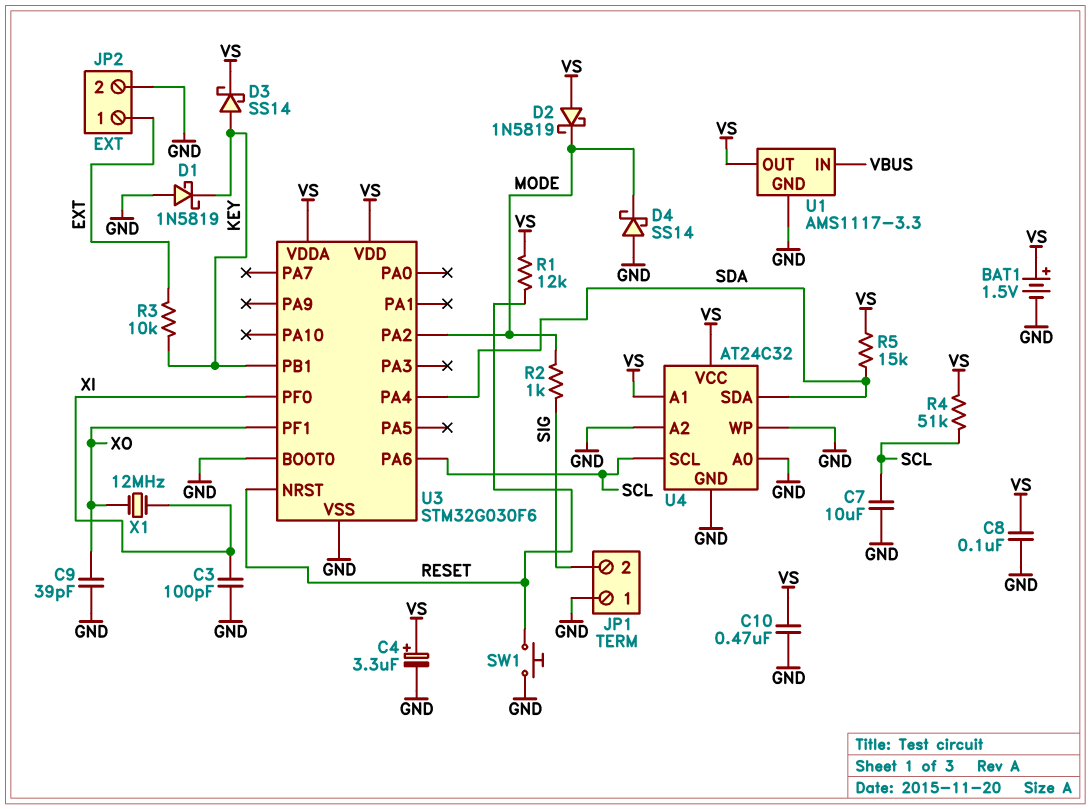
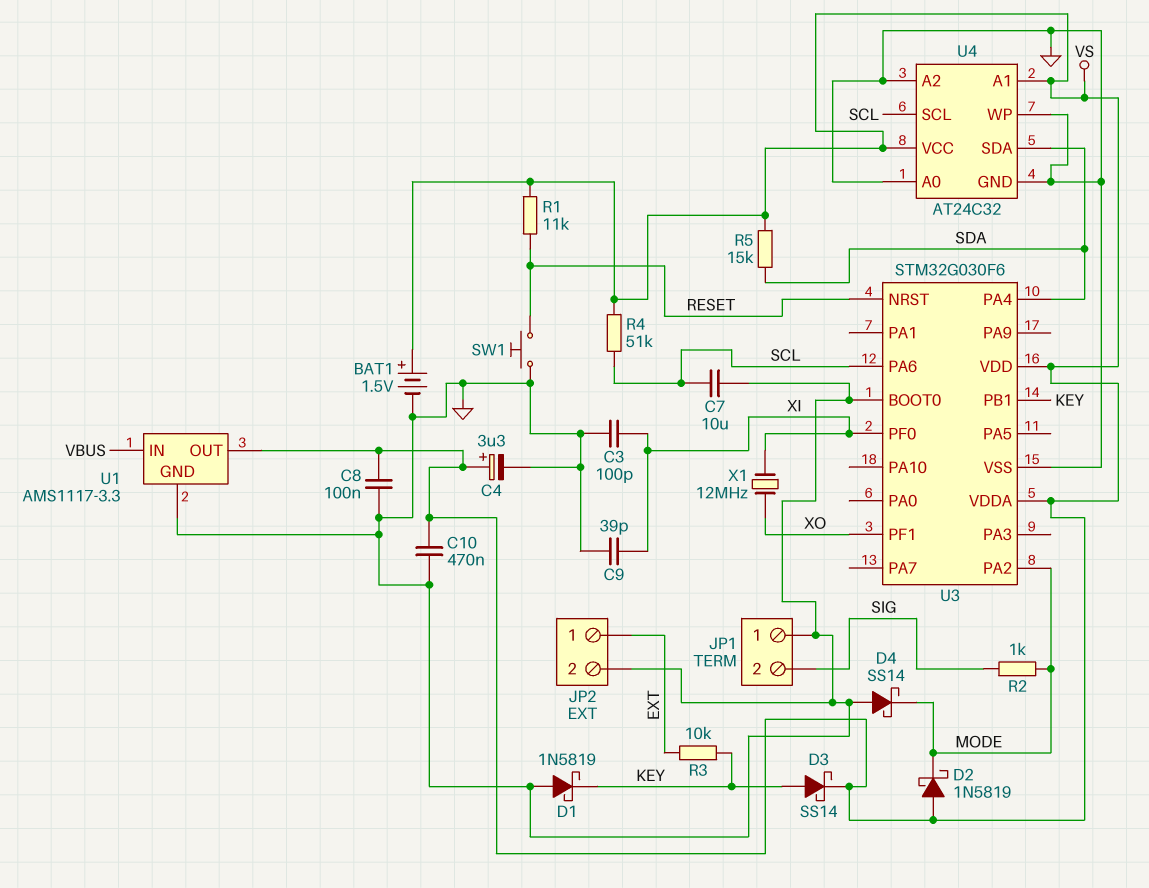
C9: 39pF (GND, XO) -> 39pF (GND, XI)
R1: 12k (RESET, VS) -> 11k (RESET, VS)

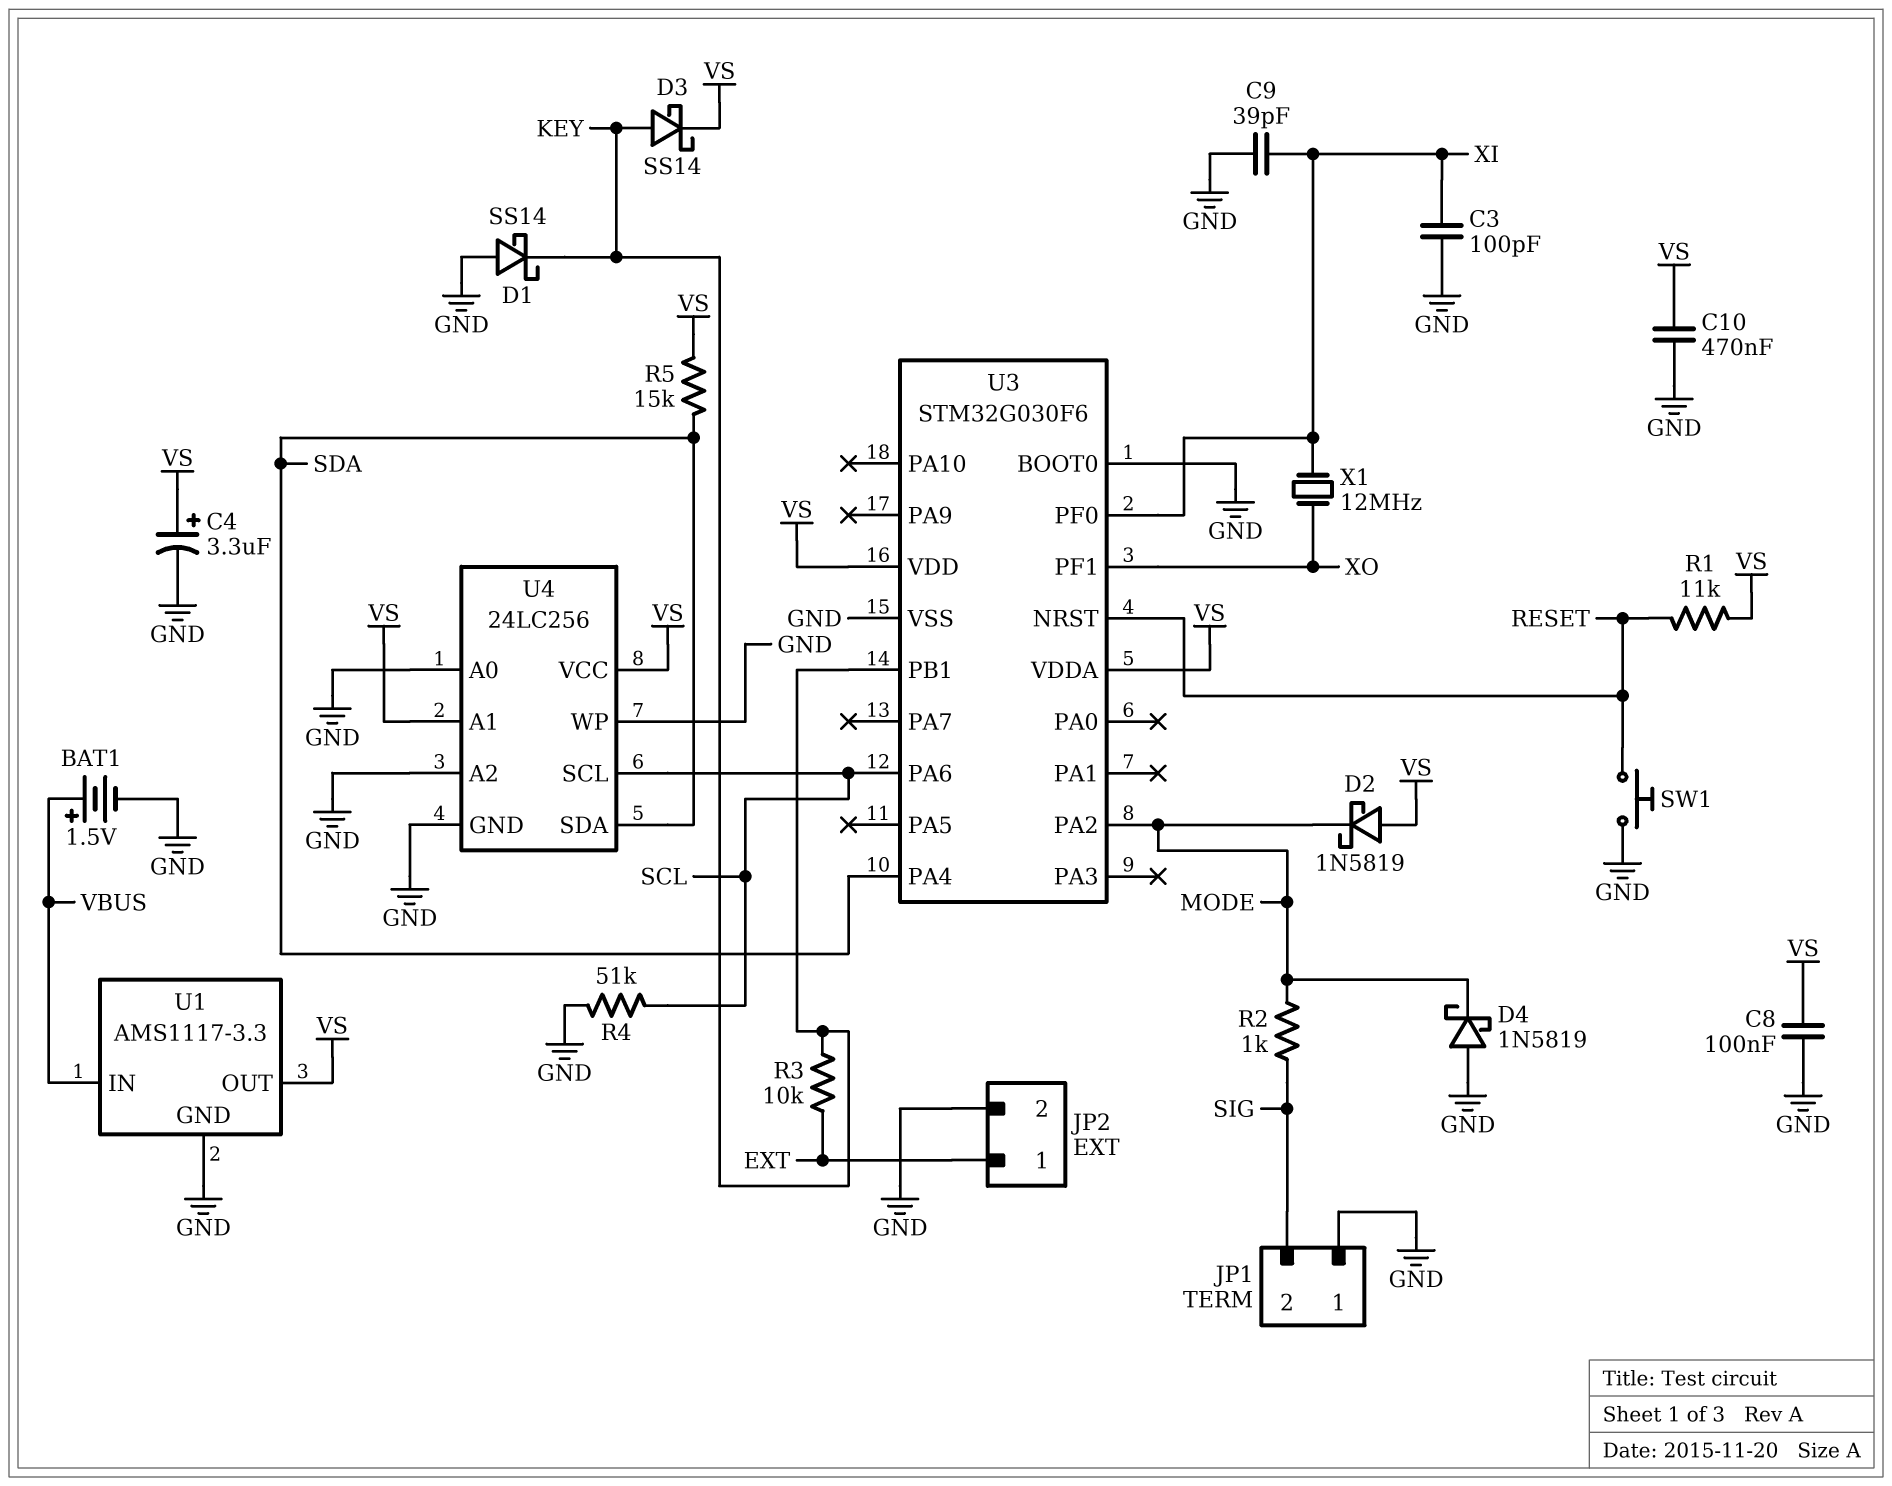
BAT1: 1.5V (plus VS, minus GND) -> 1.5V (plus VBUS, minus GND)
C7: 10uF (GND, SCL) -> none
D1: schottky 1N5819 (A GND, K KEY) -> schottky SS14 (A GND, K KEY)
D4: schottky SS14 (A GND, K MODE) -> schottky 1N5819 (A GND, K MODE)
R4: 51k (SCL, VS) -> 51k (GND, SCL)
U4: AT24C32 -> 24LC256

